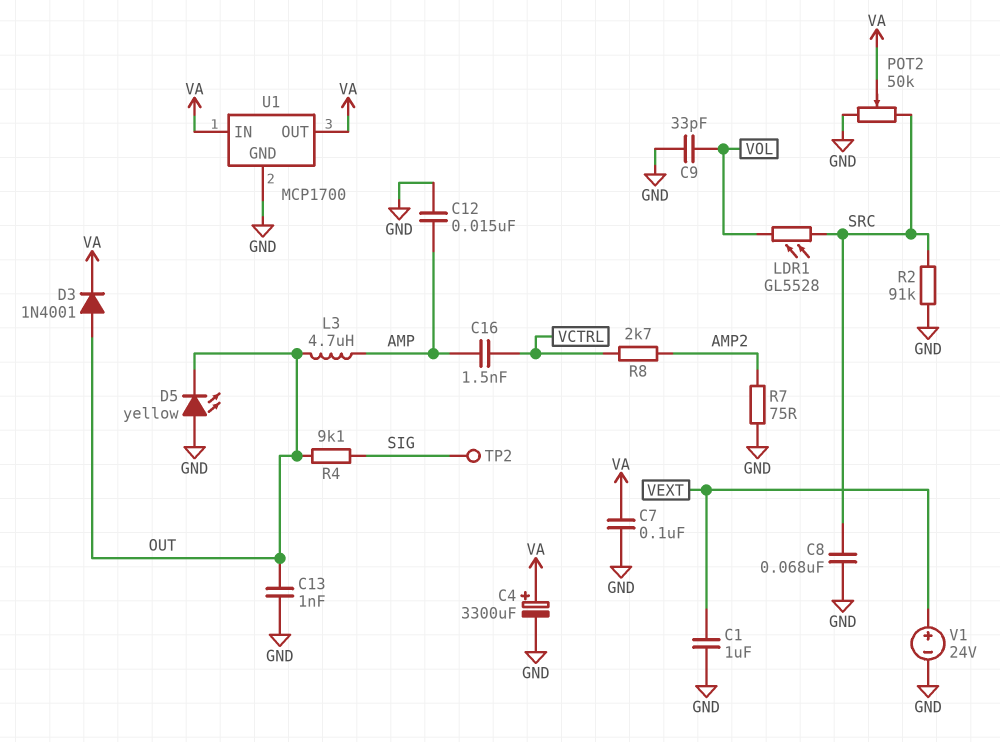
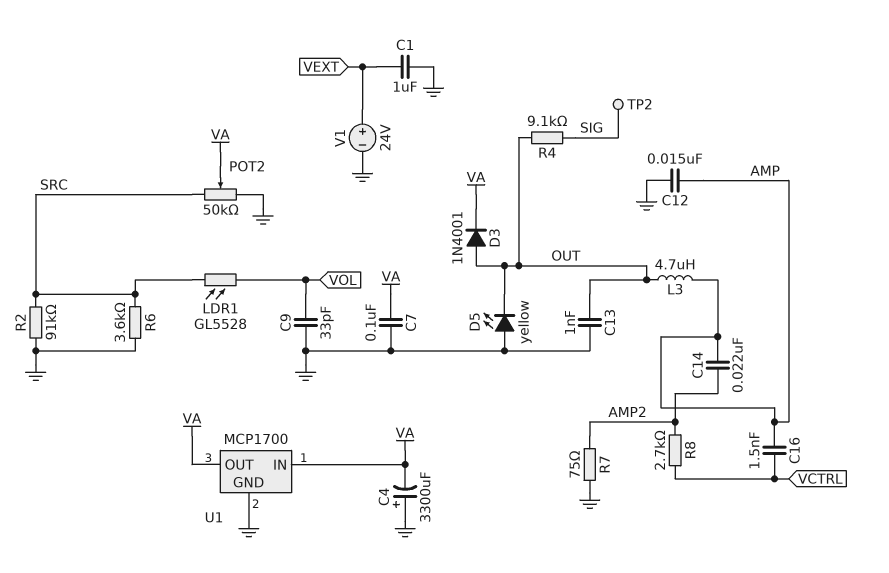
C4: 3300uF (plus VA, minus GND) -> 3300uF (plus GND, minus VA)
C8: 68nF (GND, SRC) -> none
C14: none -> 22nF (AMP, AMP2)
R6: none -> 3.6k (GND, SRC)

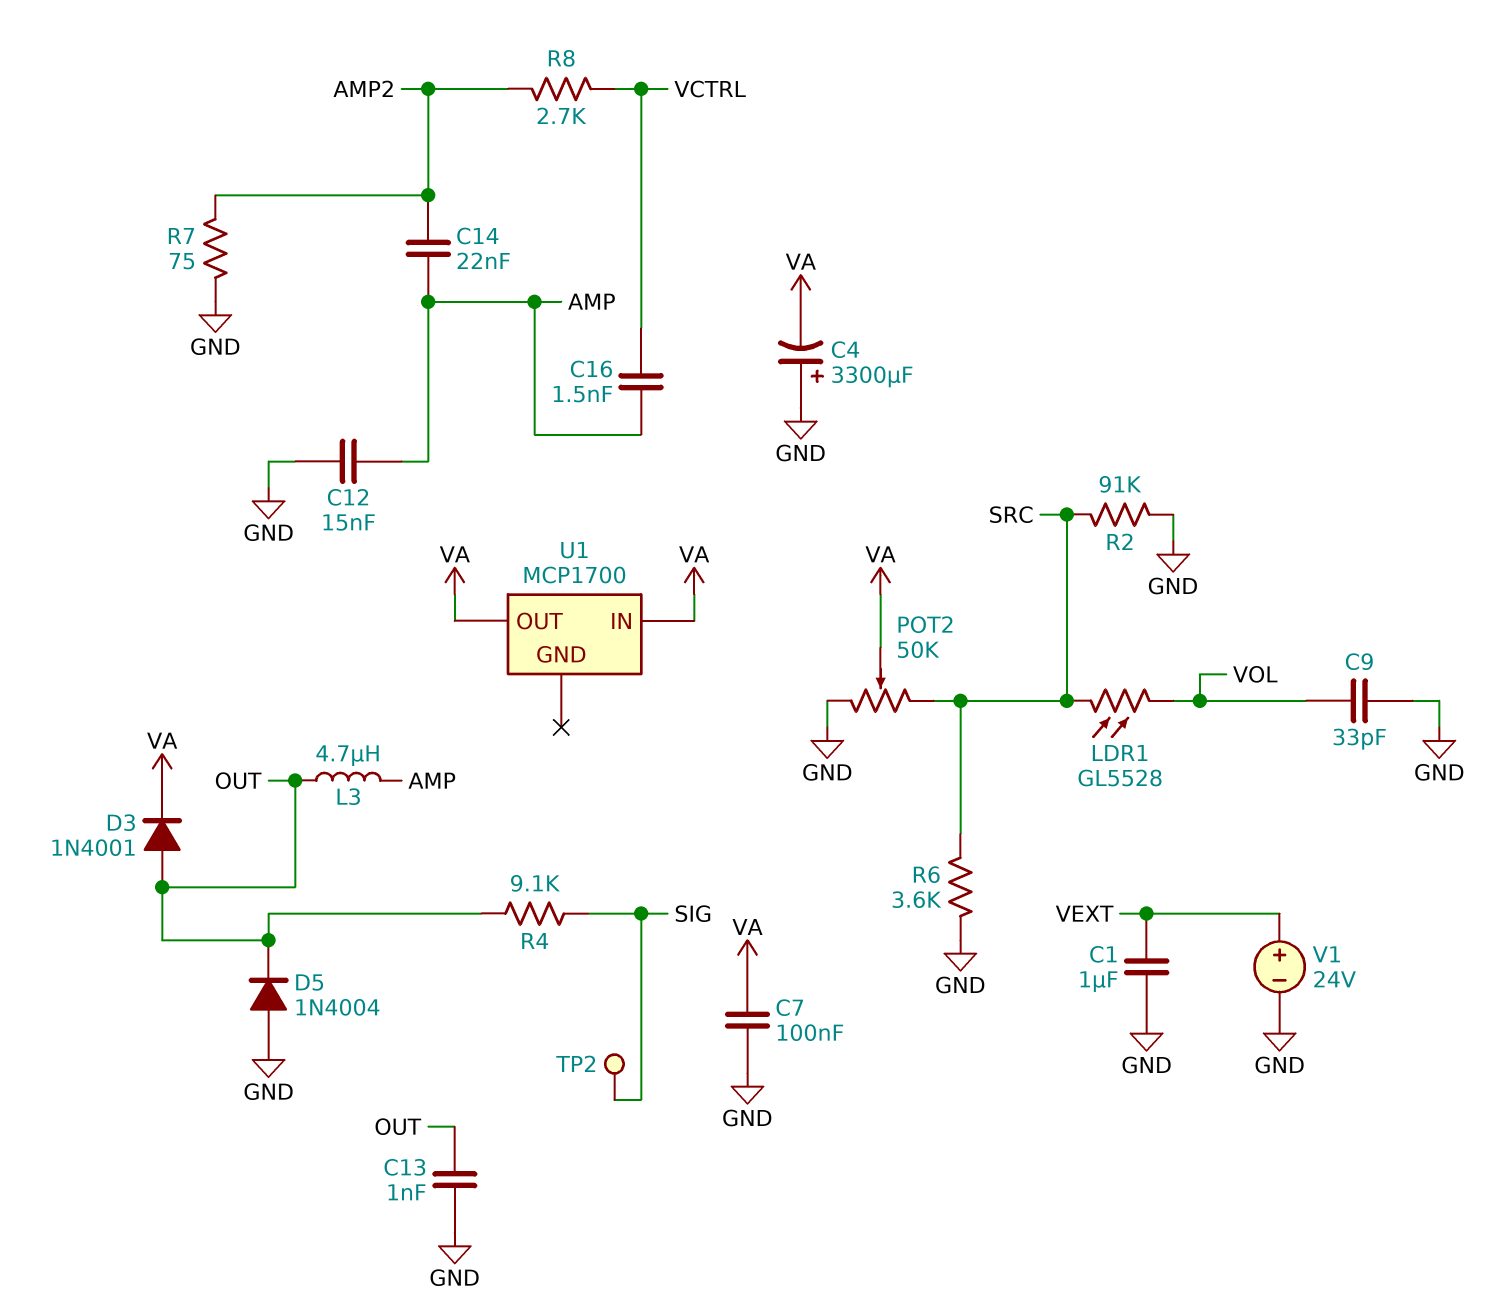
D5: LED yellow (A GND, K OUT) -> diode 1N4004 (A GND, K OUT)
U1 pin GND: GND -> none

